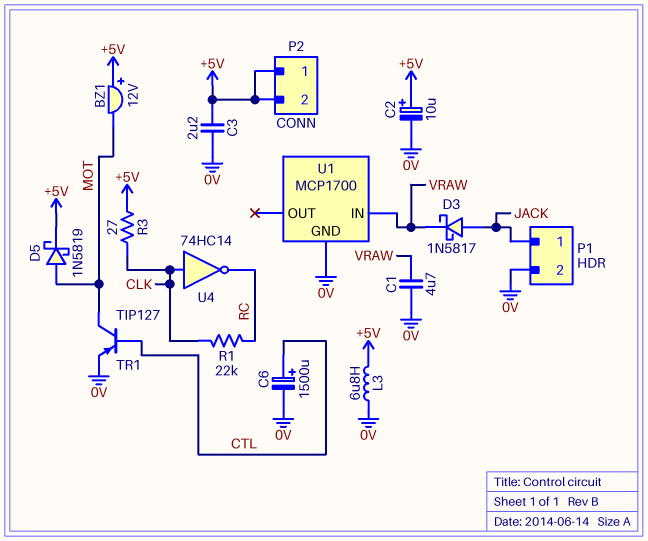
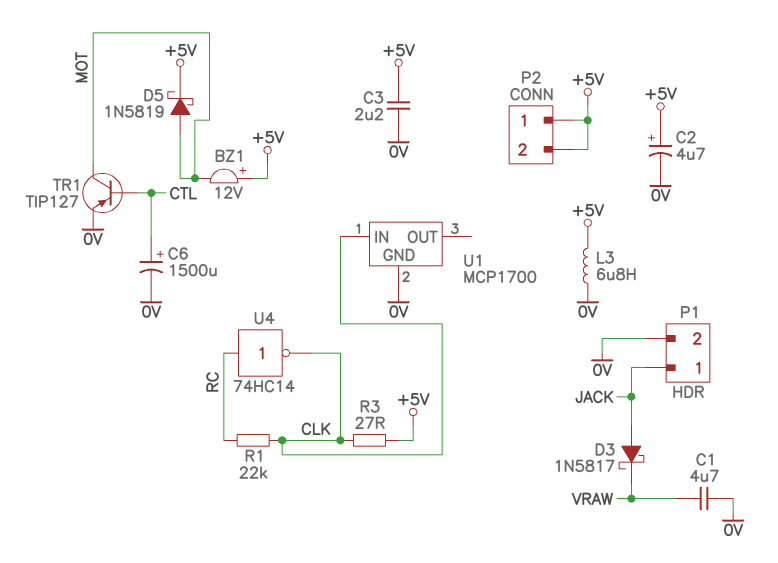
C2: 10uF (plus +5V, minus 0V) -> 4.7uF (plus +5V, minus 0V)
U1 pin IN: VRAW -> CLK
U4: NOT 74HC14 (in CLK, out RC) -> NOT 74HC14 (in RC, out CLK)

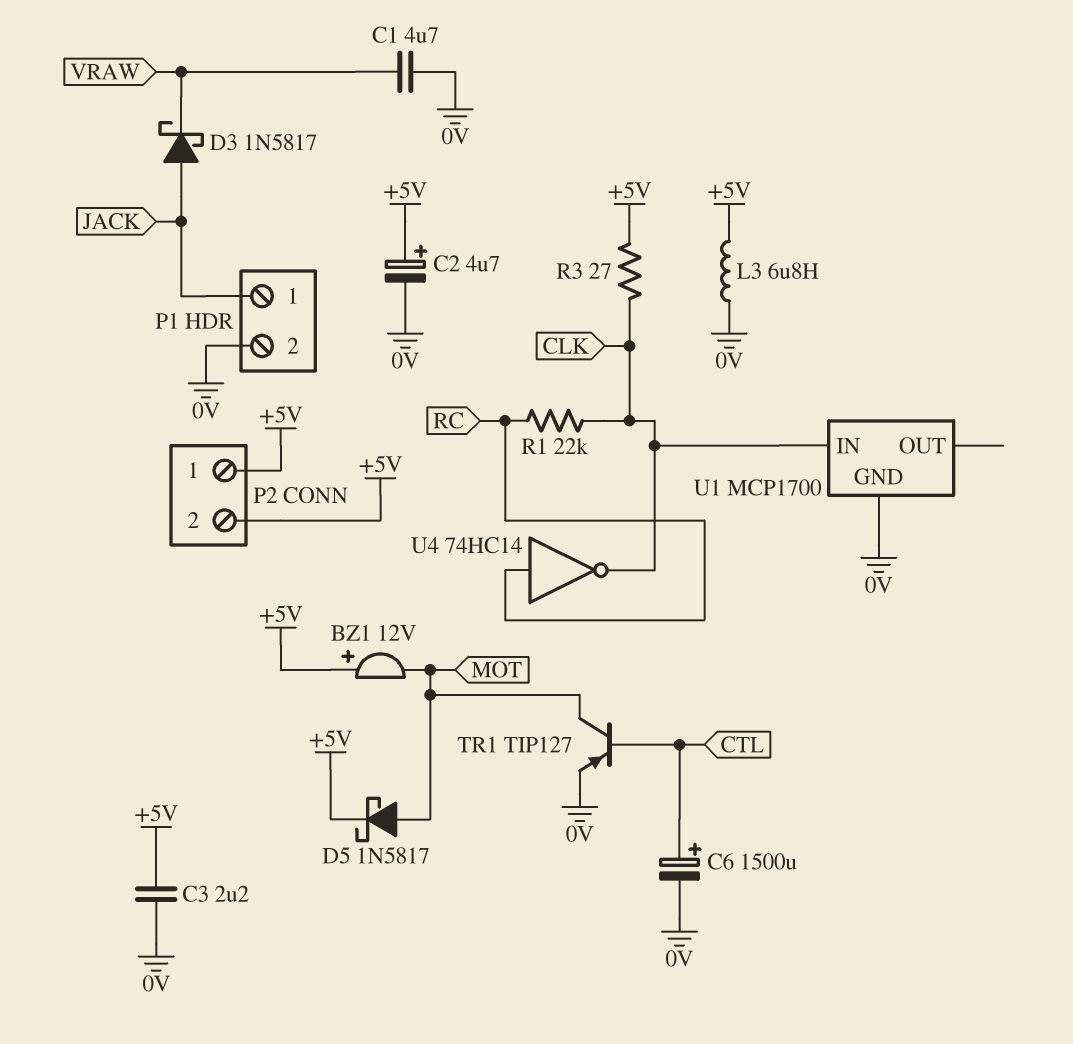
D5: schottky 1N5819 (A MOT, K +5V) -> schottky 1N5817 (A MOT, K +5V)

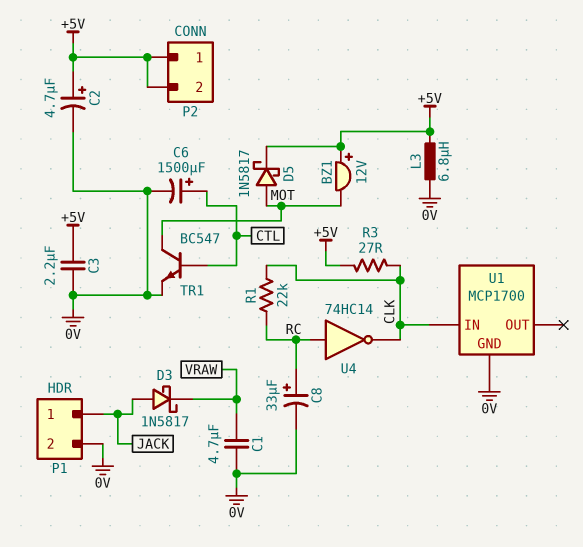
C8: none -> 33uF (plus RC, minus 0V)
TR1: PNP TIP127 (B CTL, C MOT, E 0V) -> NPN BC547 (B CTL, C MOT, E 0V)

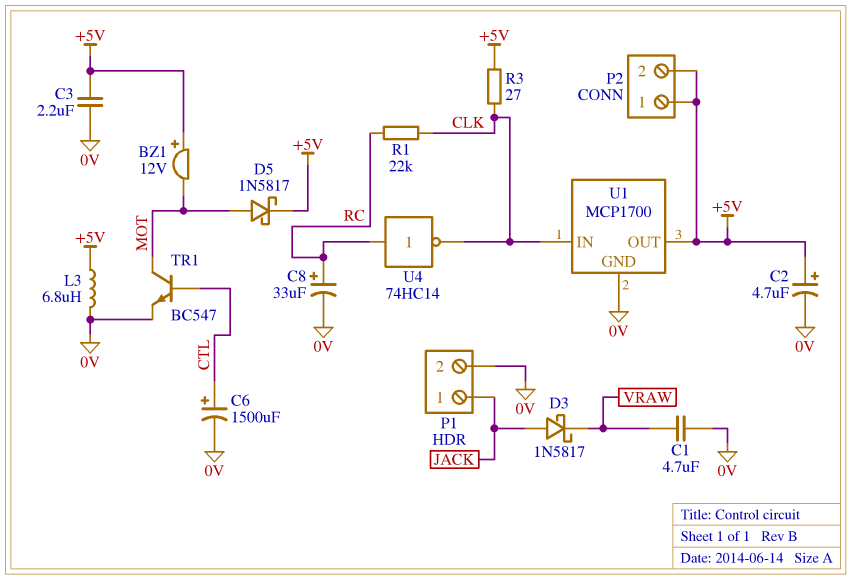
U1 pin OUT: none -> +5V

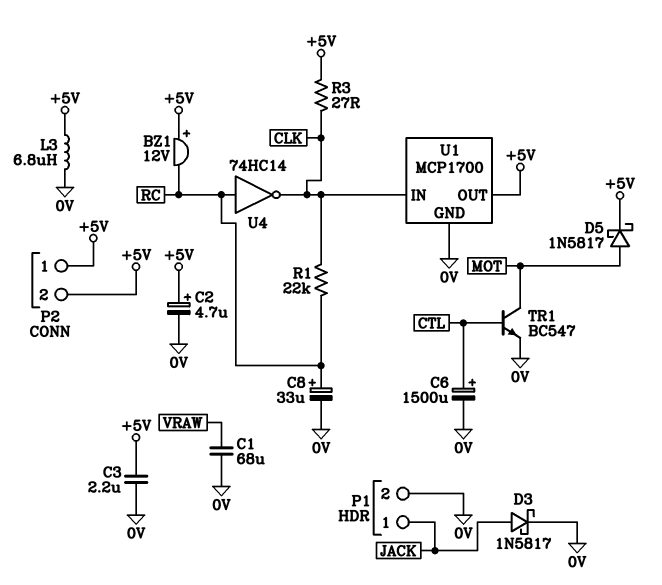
BZ1: buzzer 12V (plus +5V, minus MOT) -> buzzer 12V (plus +5V, minus RC)
C1: 4.7uF (0V, VRAW) -> 68uF (0V, VRAW)
D3: schottky 1N5817 (A JACK, K VRAW) -> schottky 1N5817 (A JACK, K 0V)

